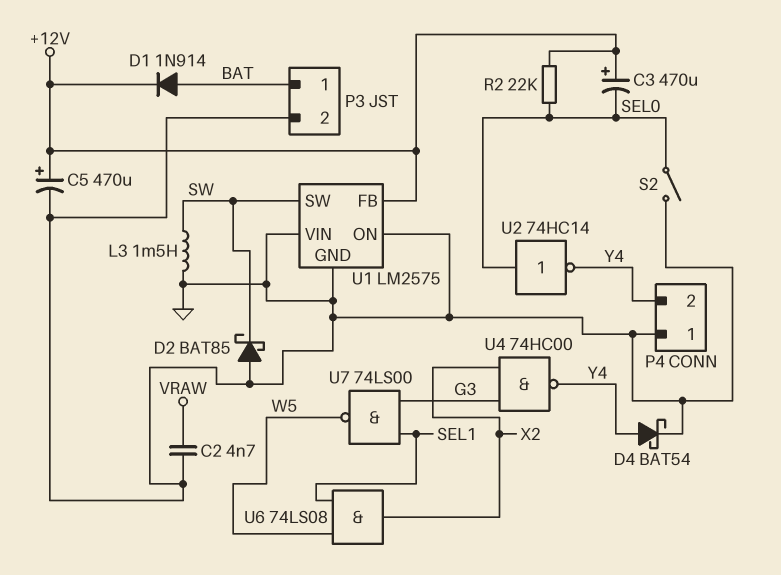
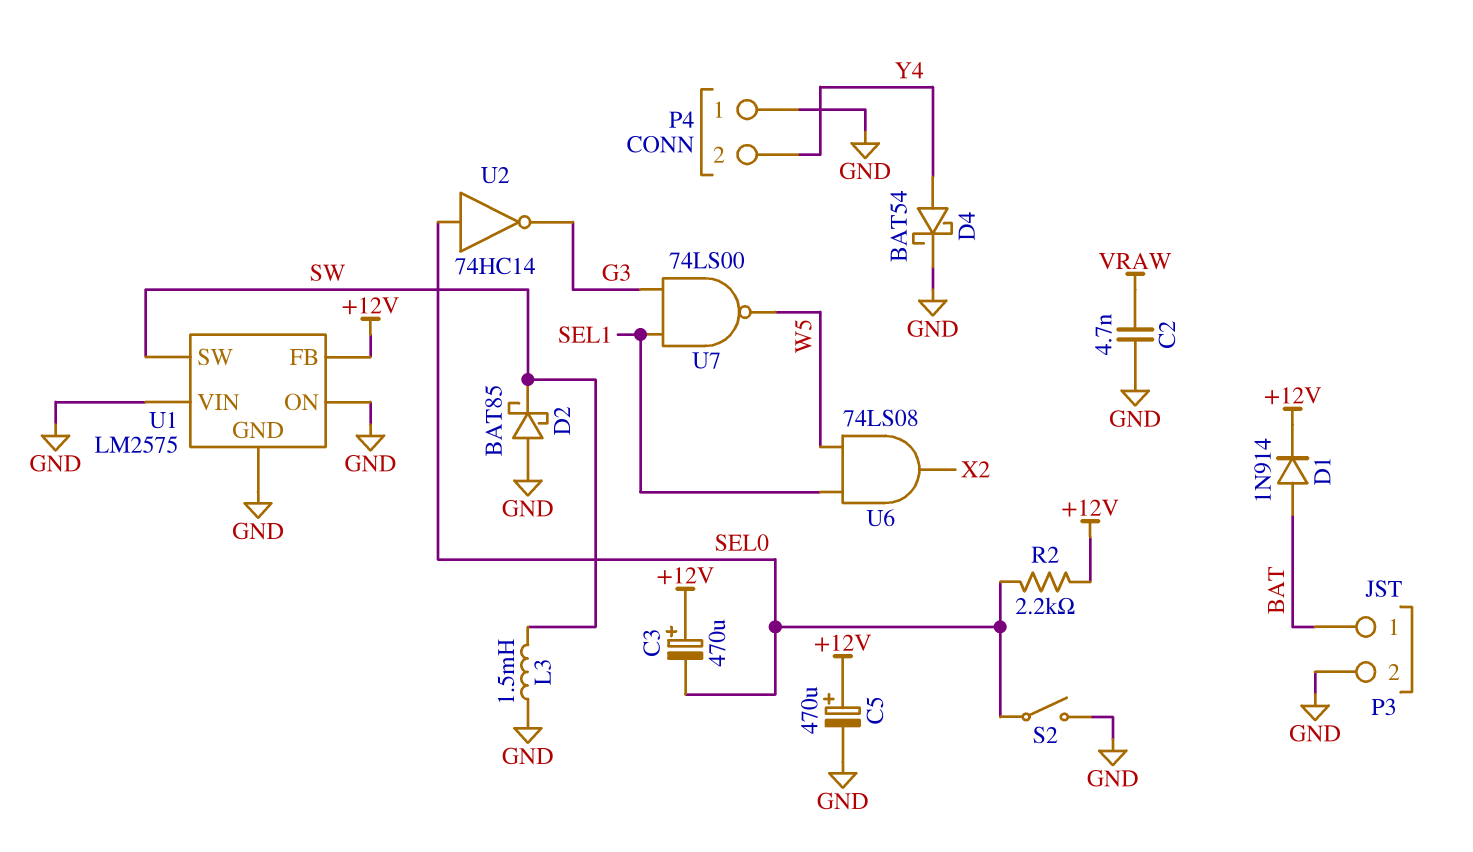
R2: 22k (+12V, SEL0) -> 2.2k (+12V, SEL0)
U2: NOT 74HC14 (in SEL0, out Y4) -> NOT 74HC14 (in SEL0, out G3)
U4: NAND 74HC00 (in G3, in X2, out Y4) -> none

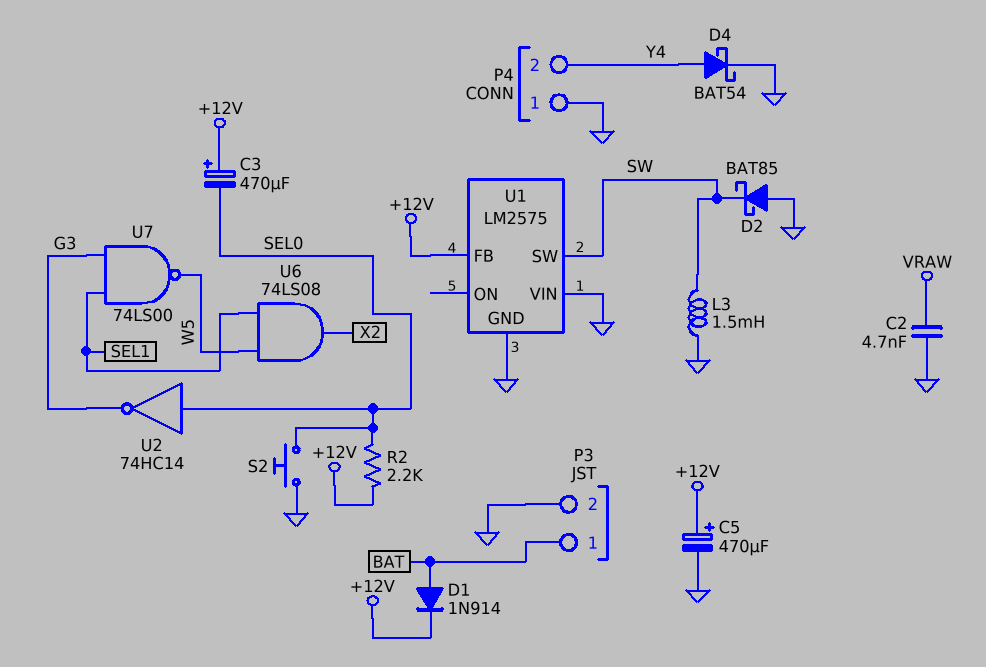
S2: switch (GND, SEL0) -> button (GND, SEL0)
U1 pin ON: GND -> none

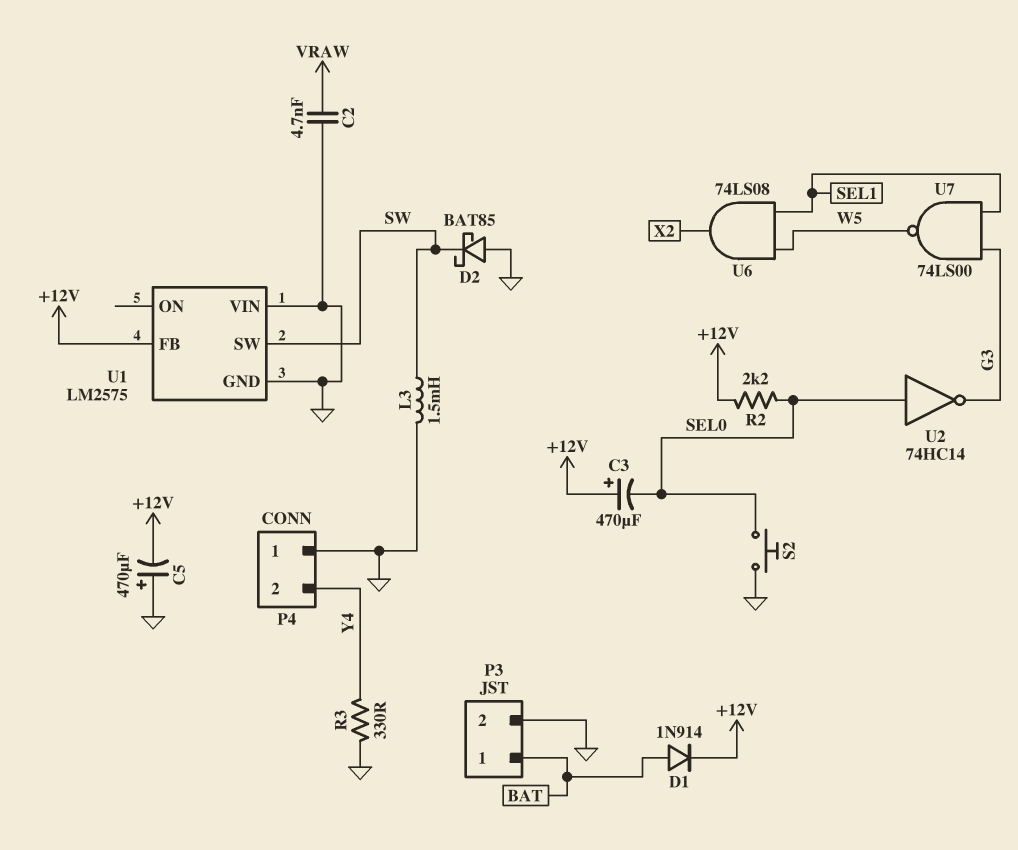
C5: 470uF (plus +12V, minus GND) -> 470uF (plus GND, minus +12V)
D4: schottky BAT54 (A Y4, K GND) -> none
R3: none -> 330 (GND, Y4)

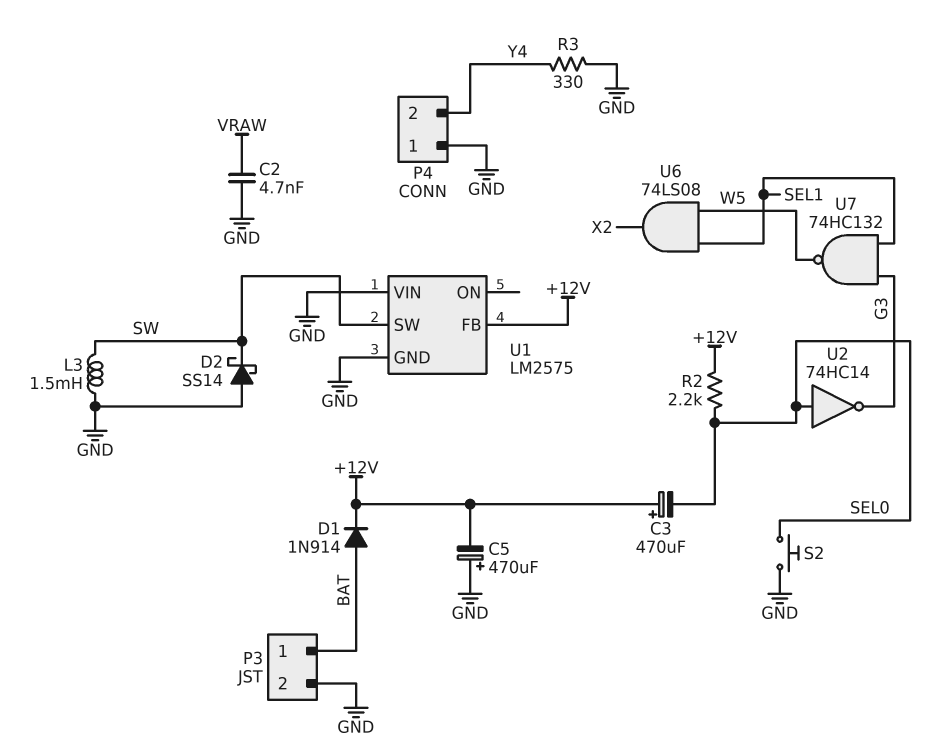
D2: schottky BAT85 (A GND, K SW) -> schottky SS14 (A GND, K SW)
U7: NAND 74LS00 (in G3, in SEL1, out W5) -> NAND 74HC132 (in G3, in SEL1, out W5)

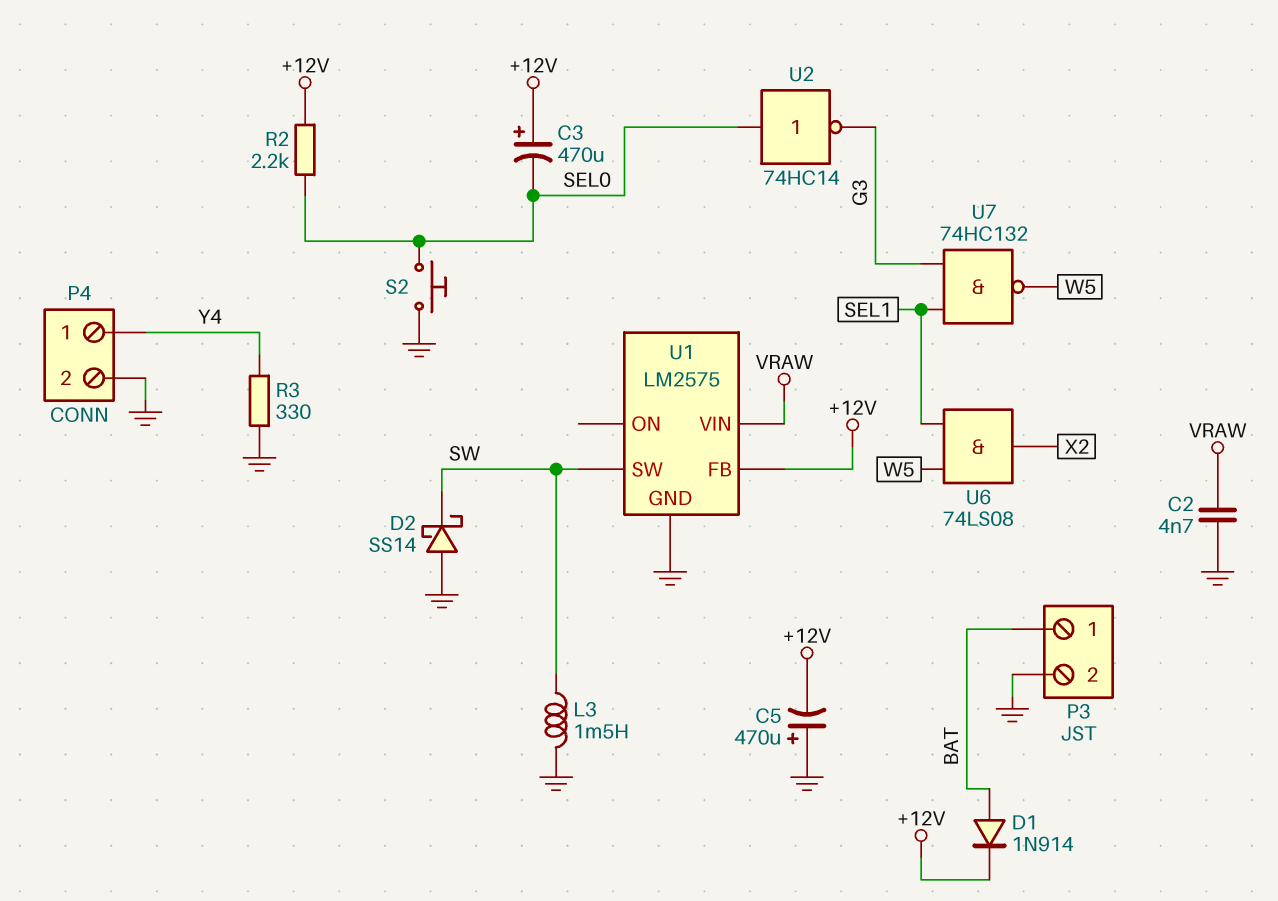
P4 pin 1: GND -> Y4
P4 pin 2: Y4 -> GND
U1 pin VIN: GND -> VRAW

